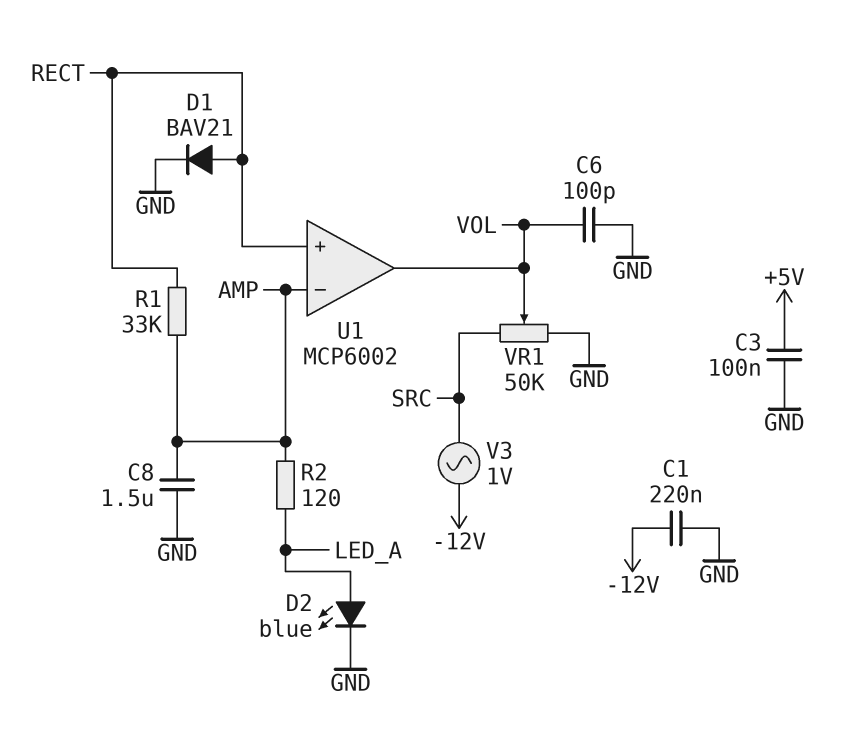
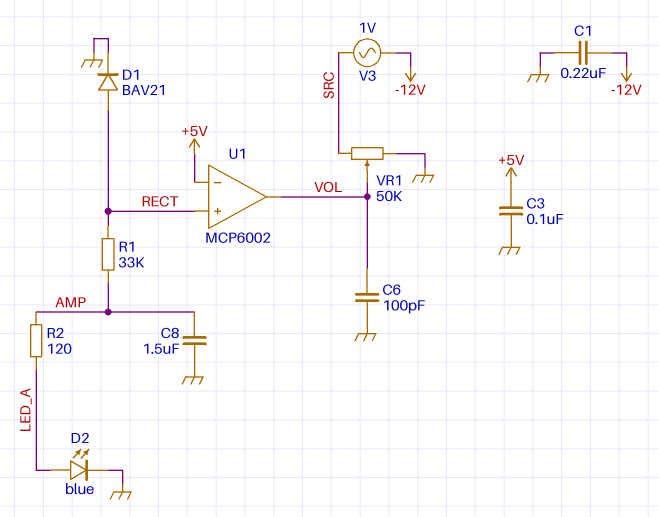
U1 pin in-: AMP -> +5V

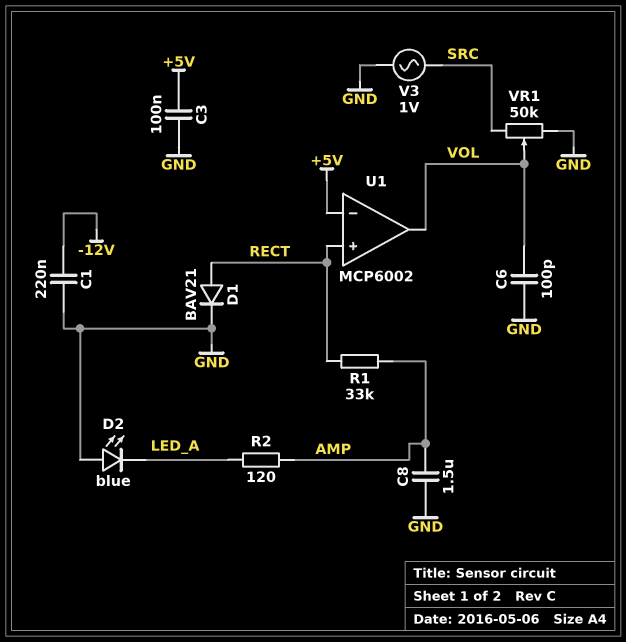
D2: LED blue (A LED_A, K GND) -> LED blue (A GND, K LED_A)
V3: AC 1V (-12V, SRC) -> AC 1V (GND, SRC)

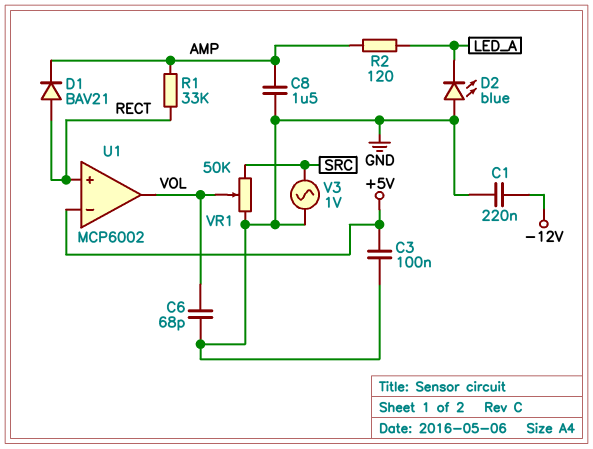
C6: 100pF (GND, VOL) -> 68pF (GND, VOL)
D1: diode BAV21 (A RECT, K GND) -> diode BAV21 (A RECT, K AMP)

